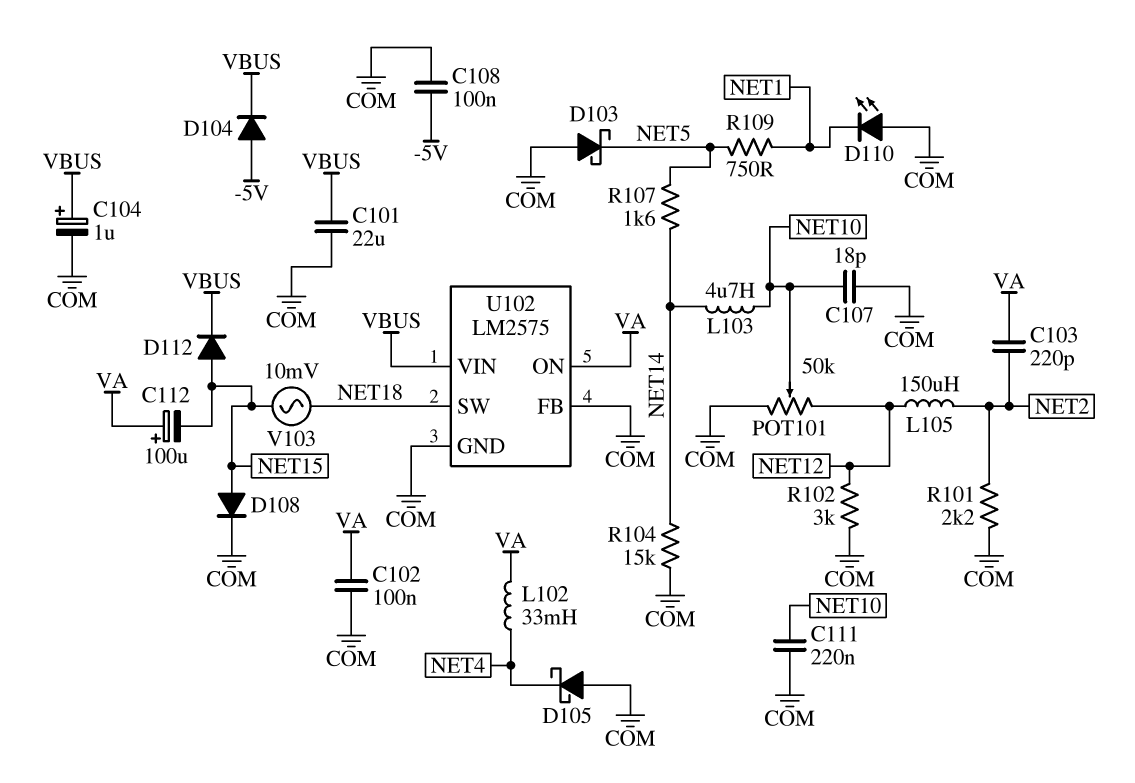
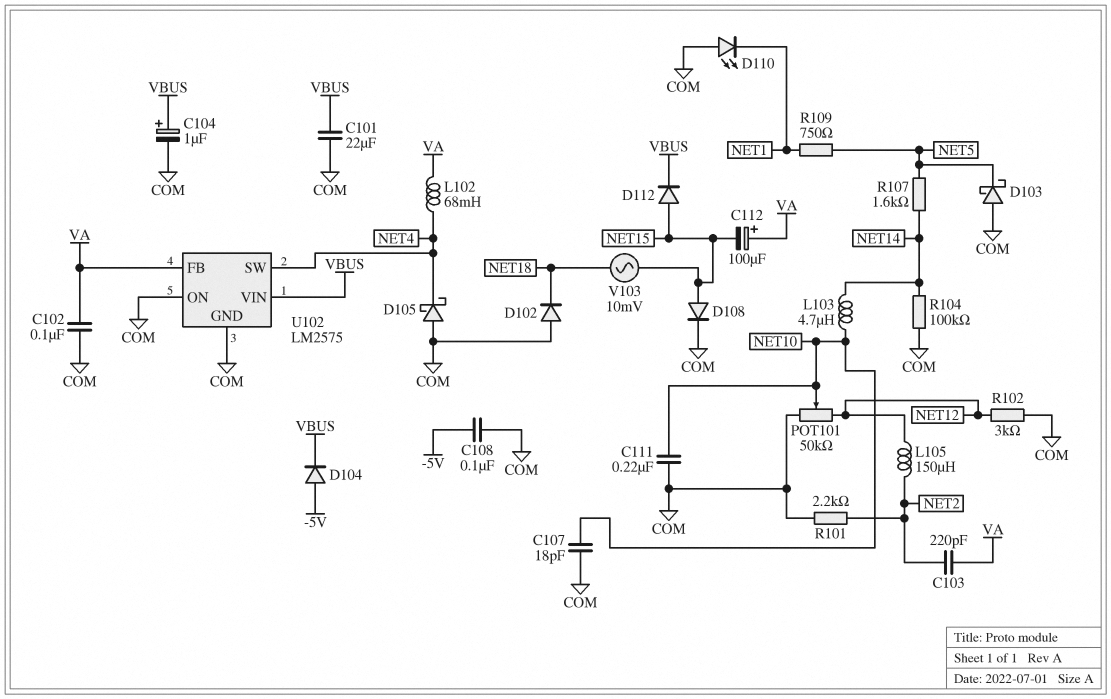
D102: none -> diode (A COM, K NET18)
L102: 33mH (NET4, VA) -> 68mH (NET4, VA)
R104: 15k (COM, NET14) -> 100k (COM, NET14)
U102 pin FB: COM -> VA
U102 pin ON: VA -> COM
U102 pin SW: NET18 -> NET4

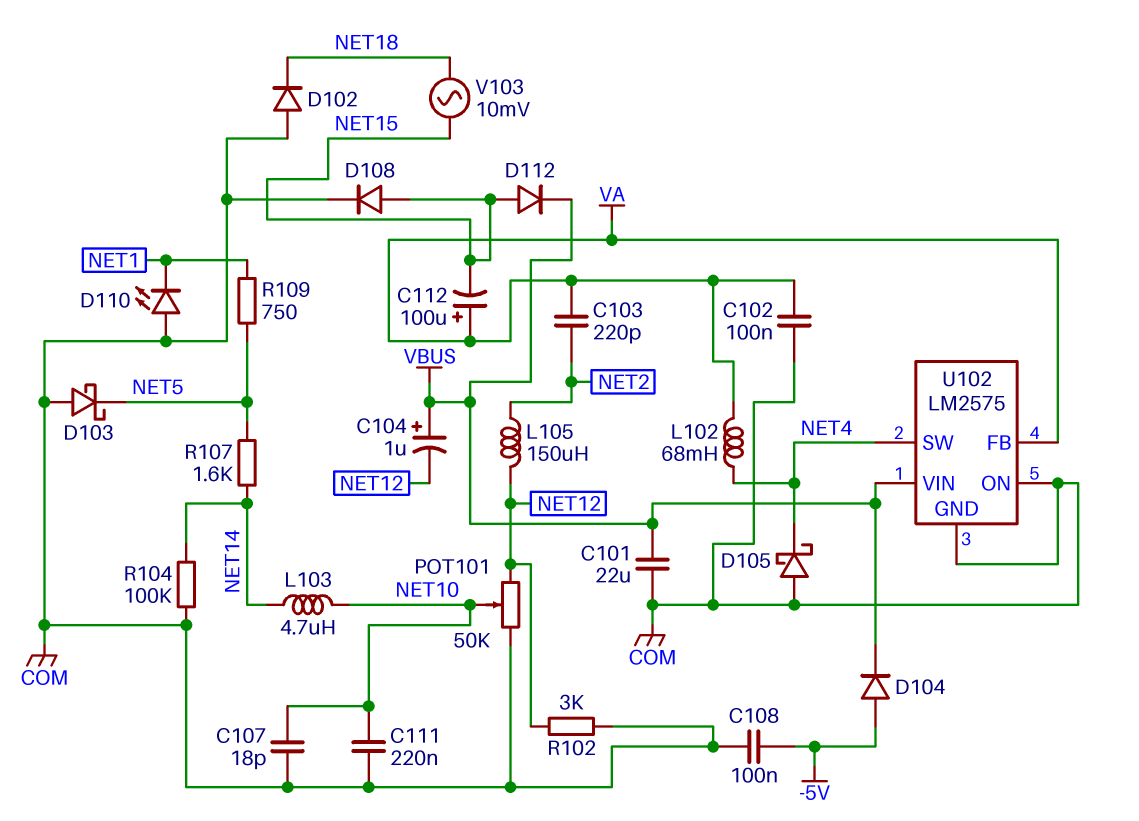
C104: 1uF (plus VBUS, minus COM) -> 1uF (plus VBUS, minus NET12)
R101: 2.2k (COM, NET2) -> none

